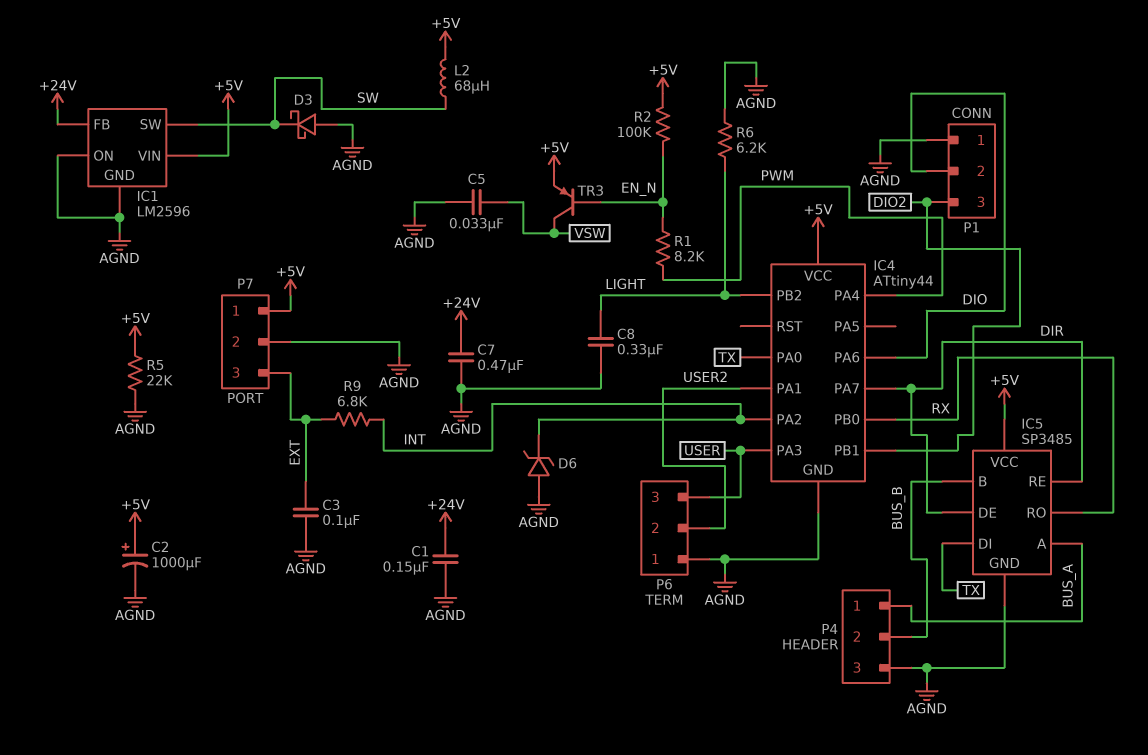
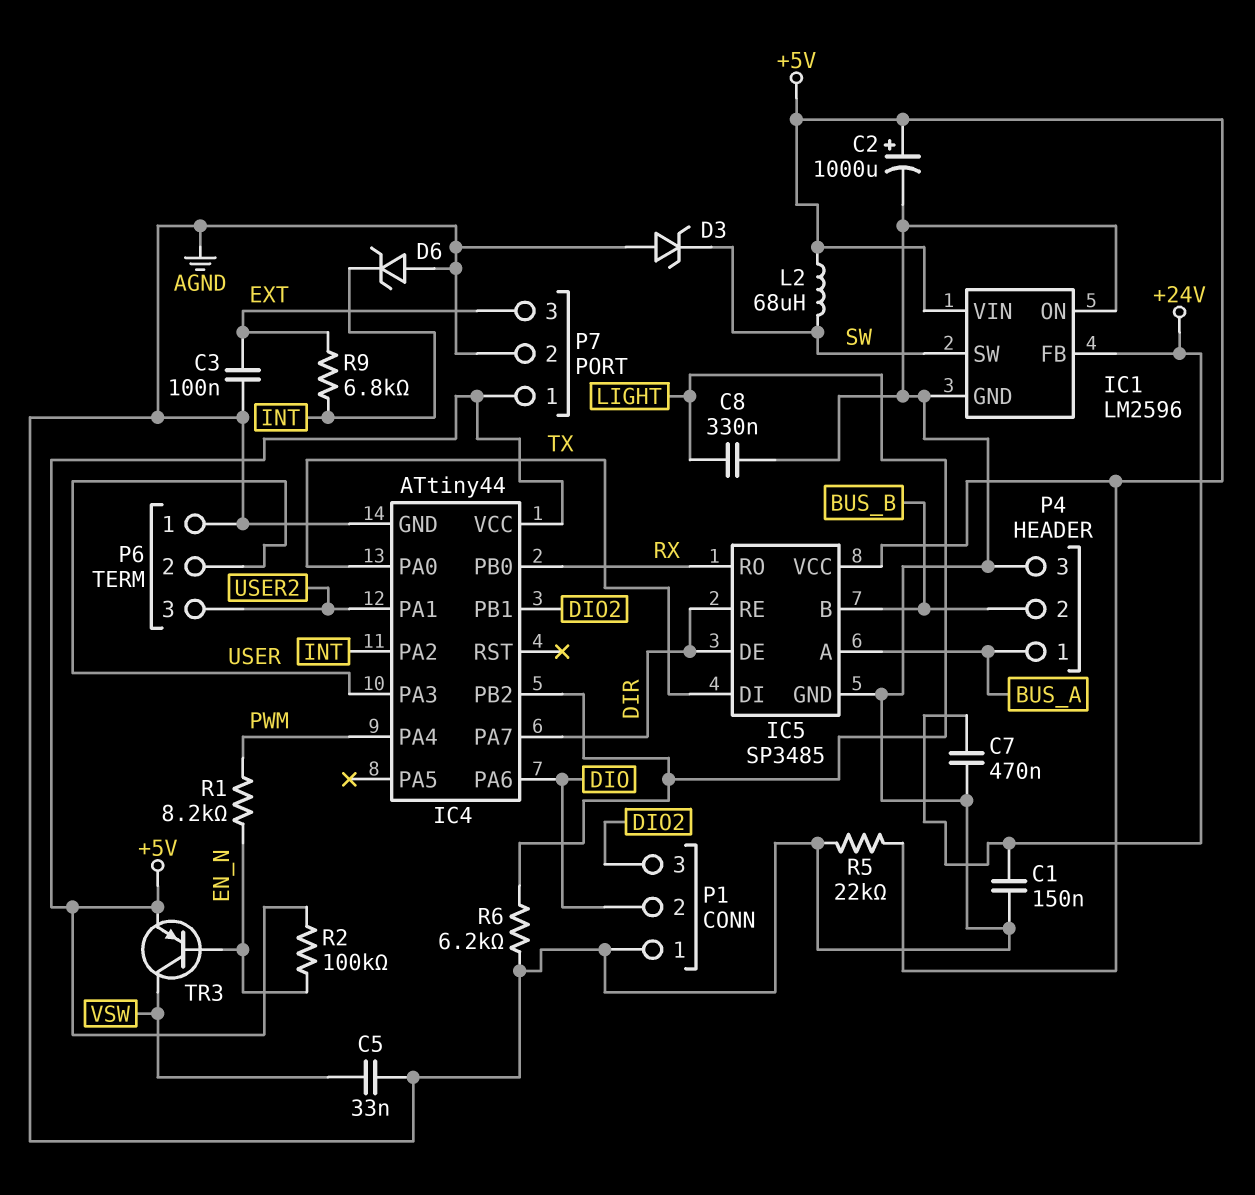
D3: schottky (A AGND, K SW) -> zener (A AGND, K SW)
P6 pin 2: USER2 -> USER
P6 pin 3: USER -> USER2

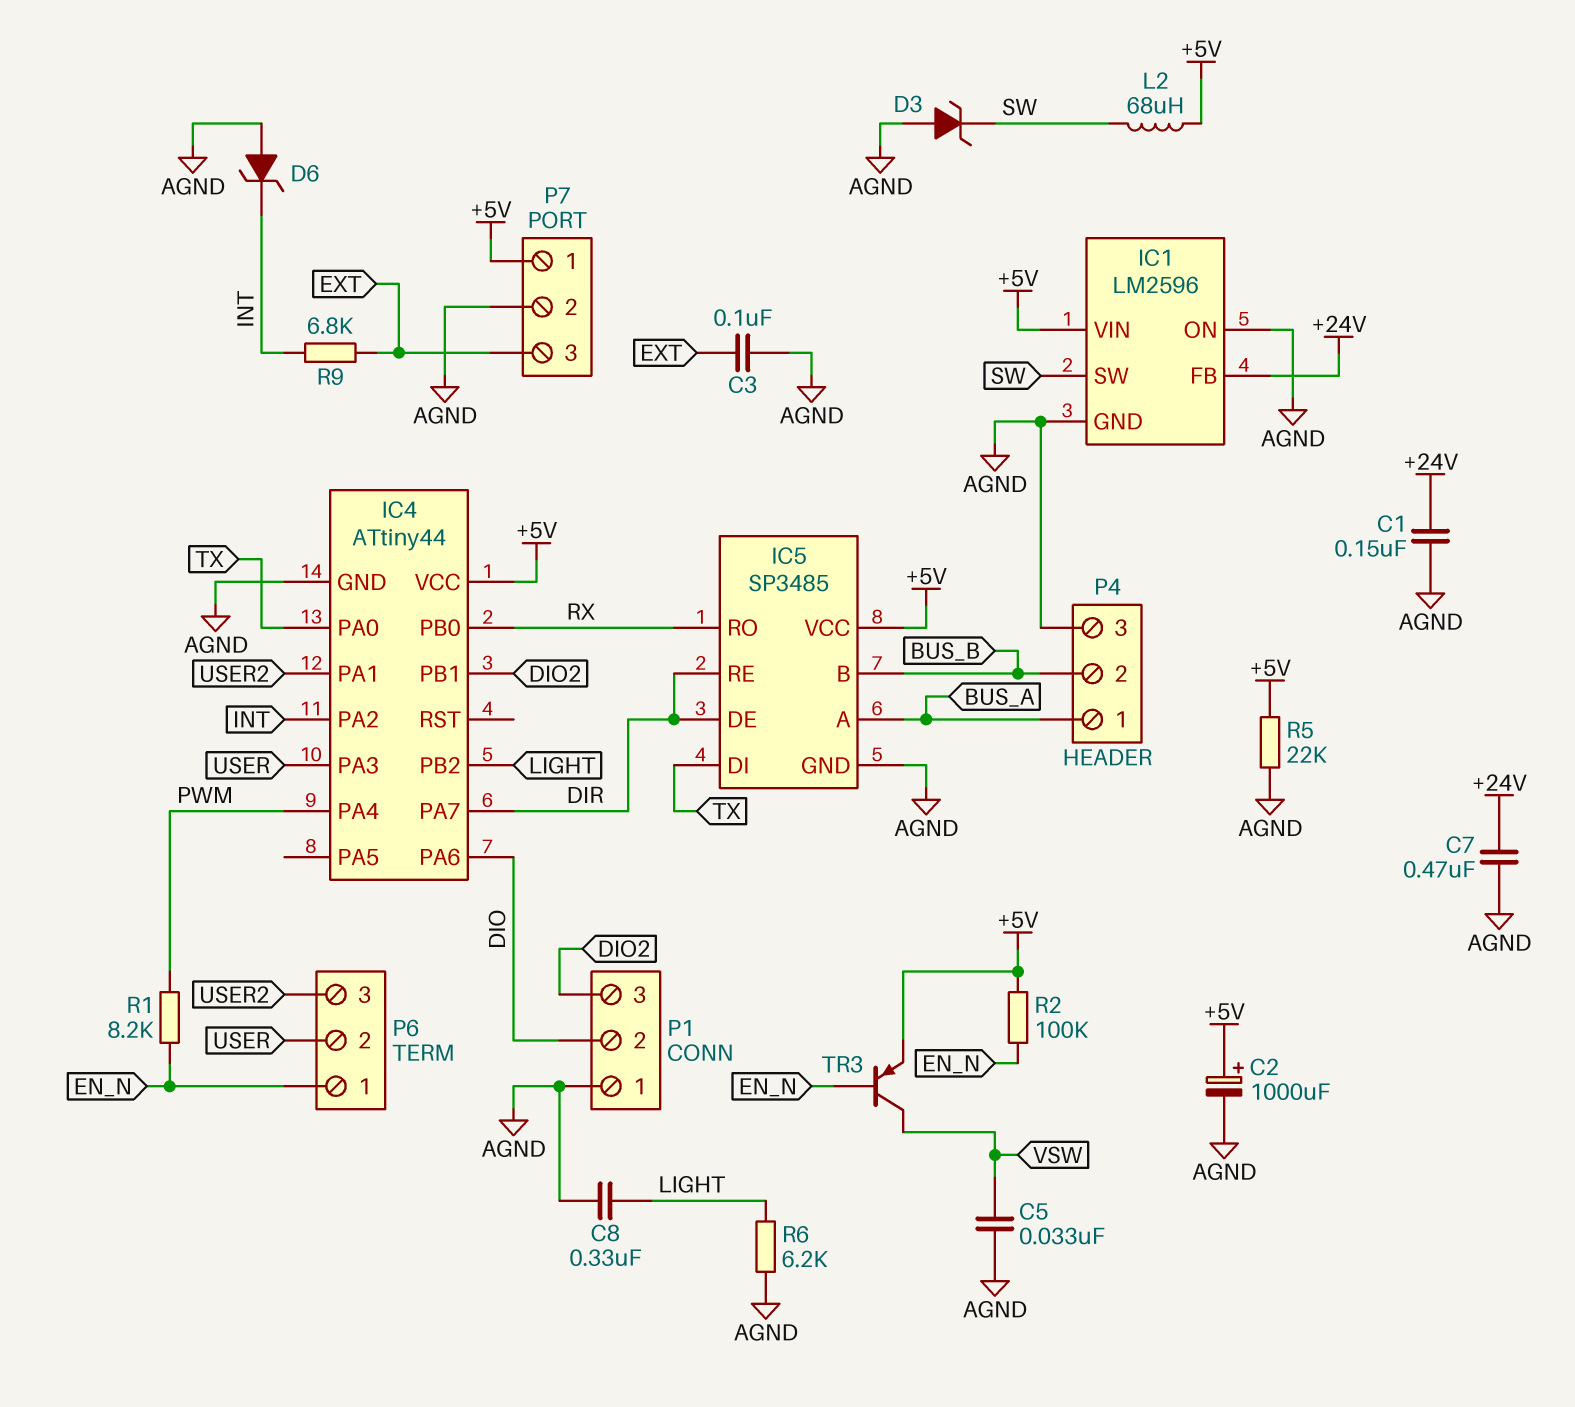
P6 pin 1: AGND -> EN_N

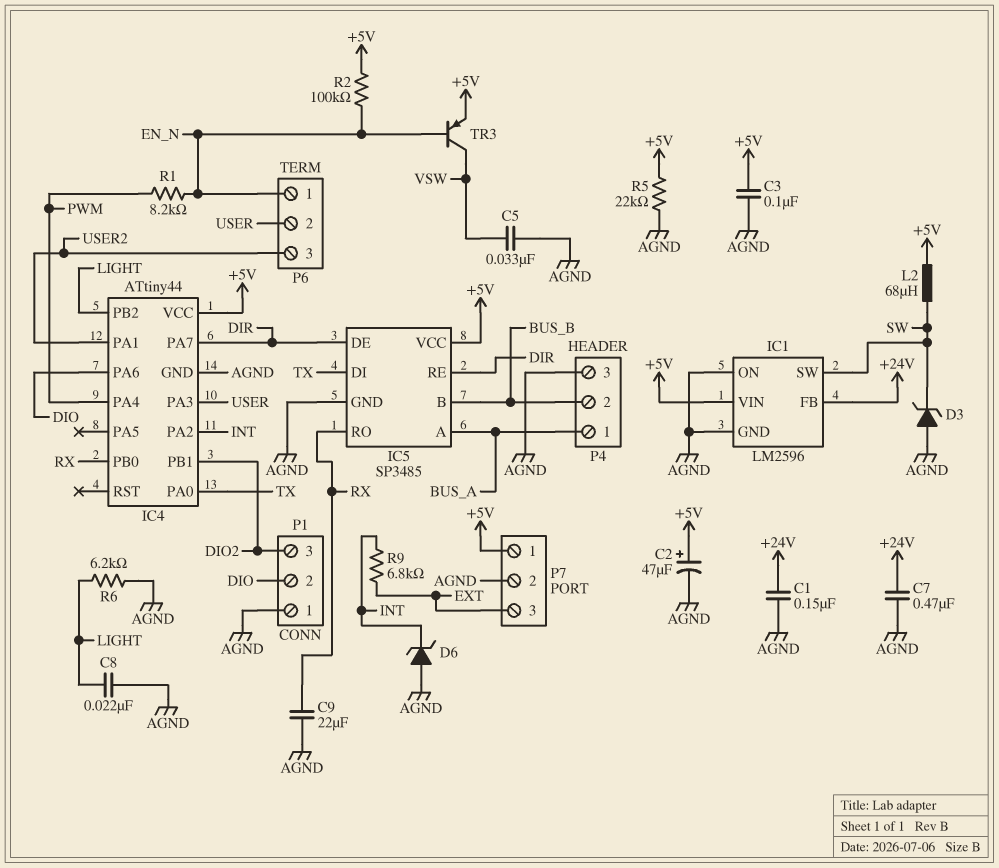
C2: 1000uF (plus +5V, minus AGND) -> 47uF (plus +5V, minus AGND)
C3: 100nF (AGND, EXT) -> 100nF (+5V, AGND)
C8: 330nF (AGND, LIGHT) -> 22nF (AGND, LIGHT)
C9: none -> 22uF (AGND, RX)

